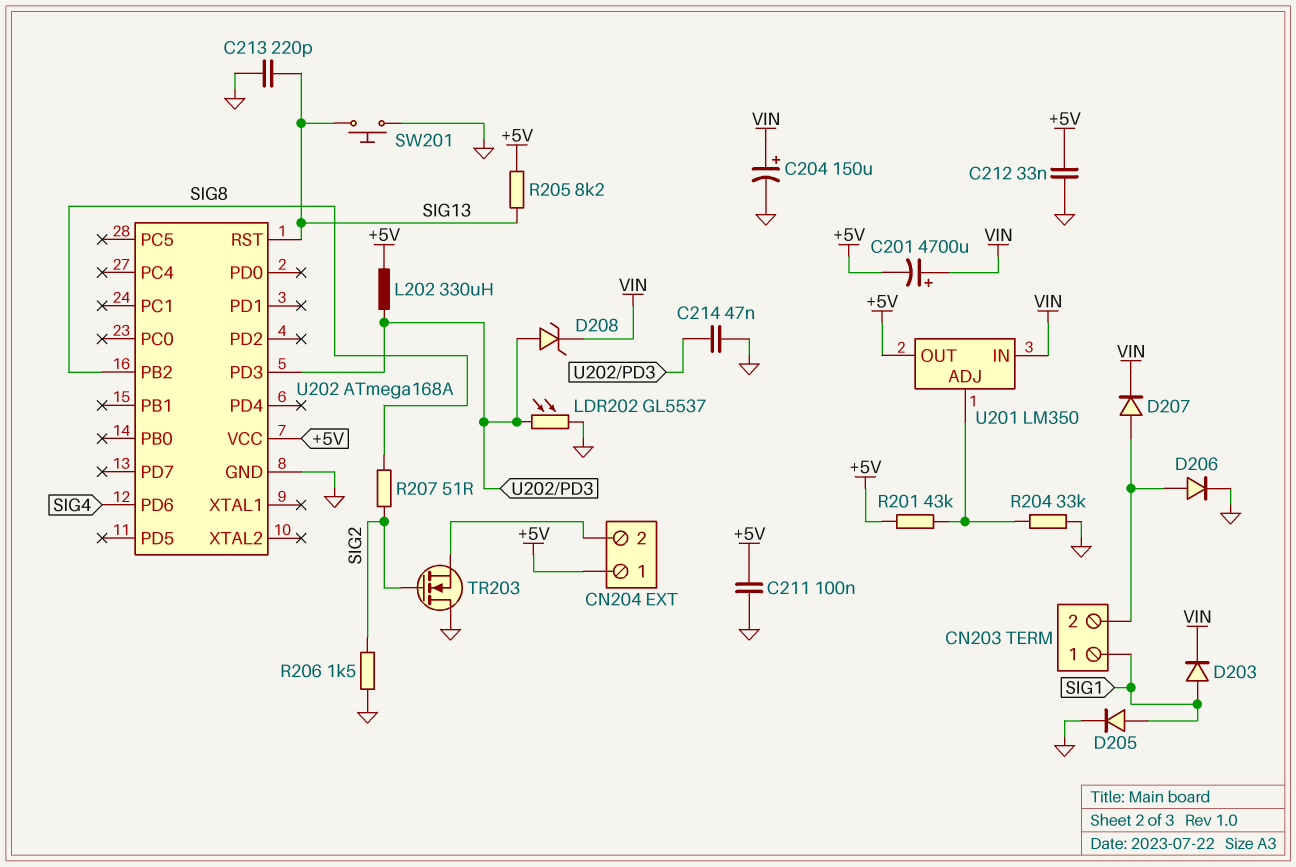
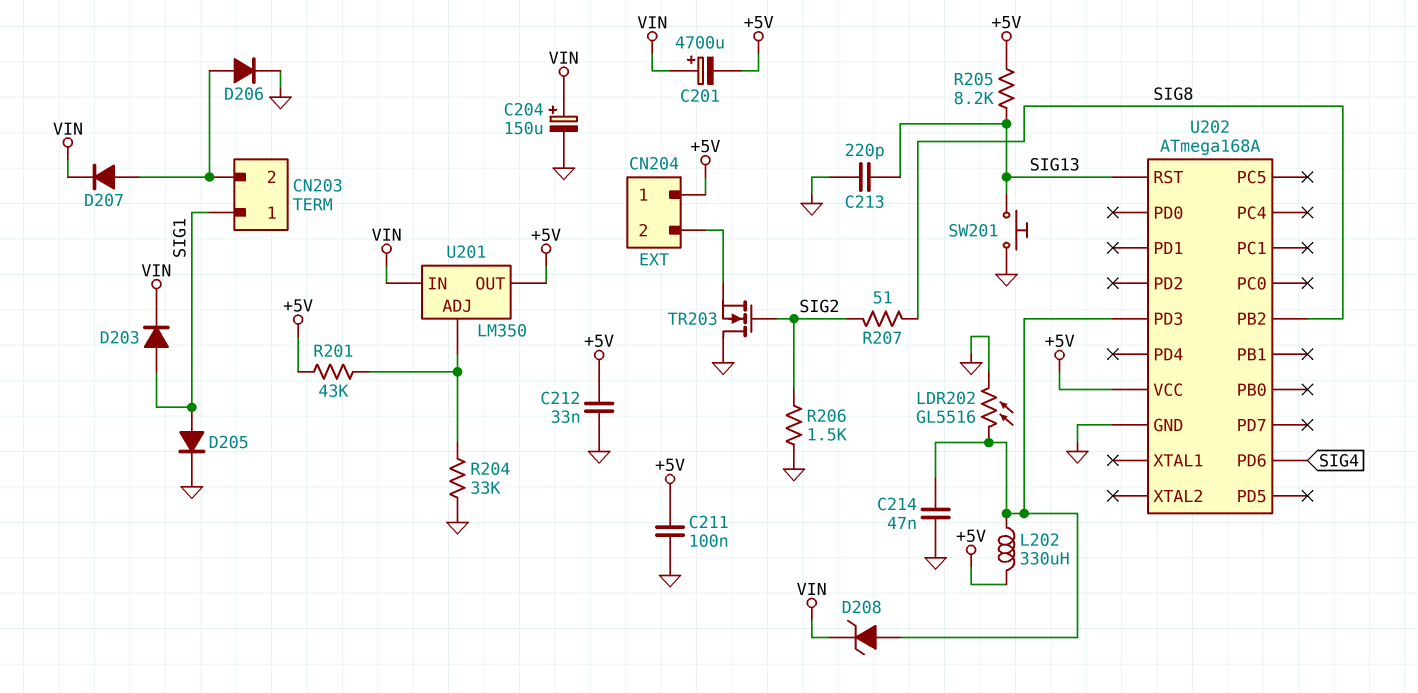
LDR202: GL5537 (GND, U202/PD3) -> GL5516 (GND, U202/PD3)

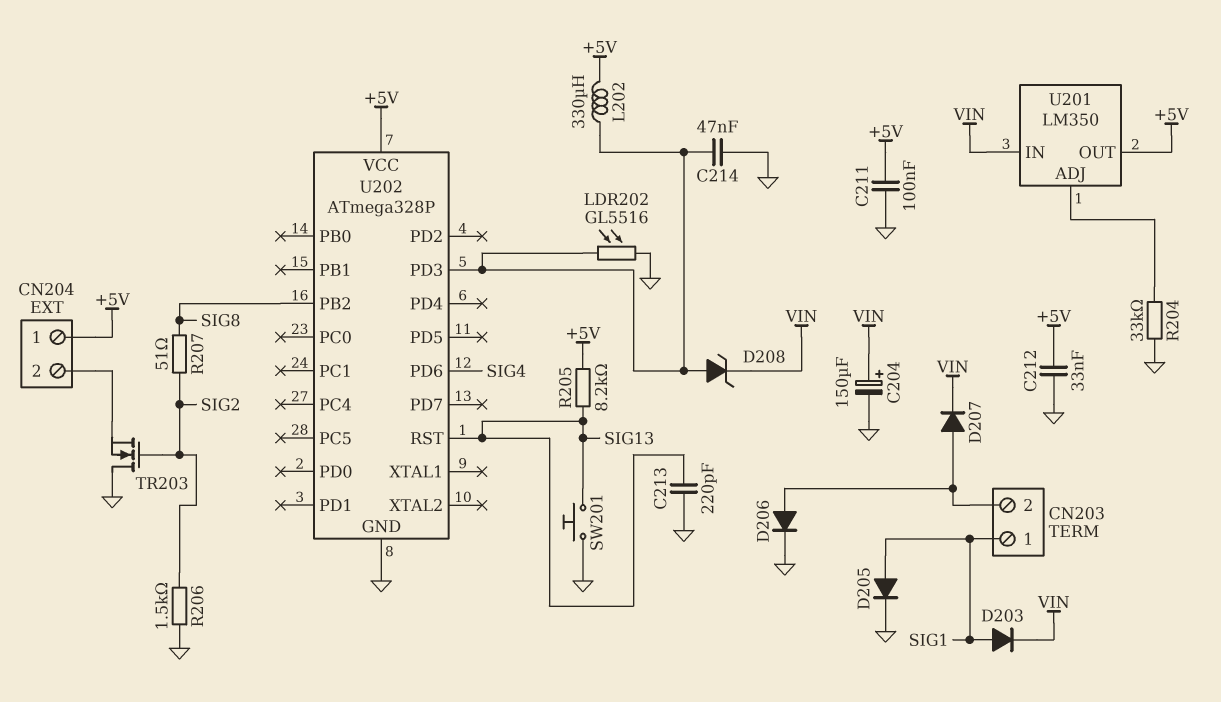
C201: 4700uF (plus VIN, minus +5V) -> none
R201: 43k (+5V, U201/ADJ) -> none
U202: ATmega168A -> ATmega328P

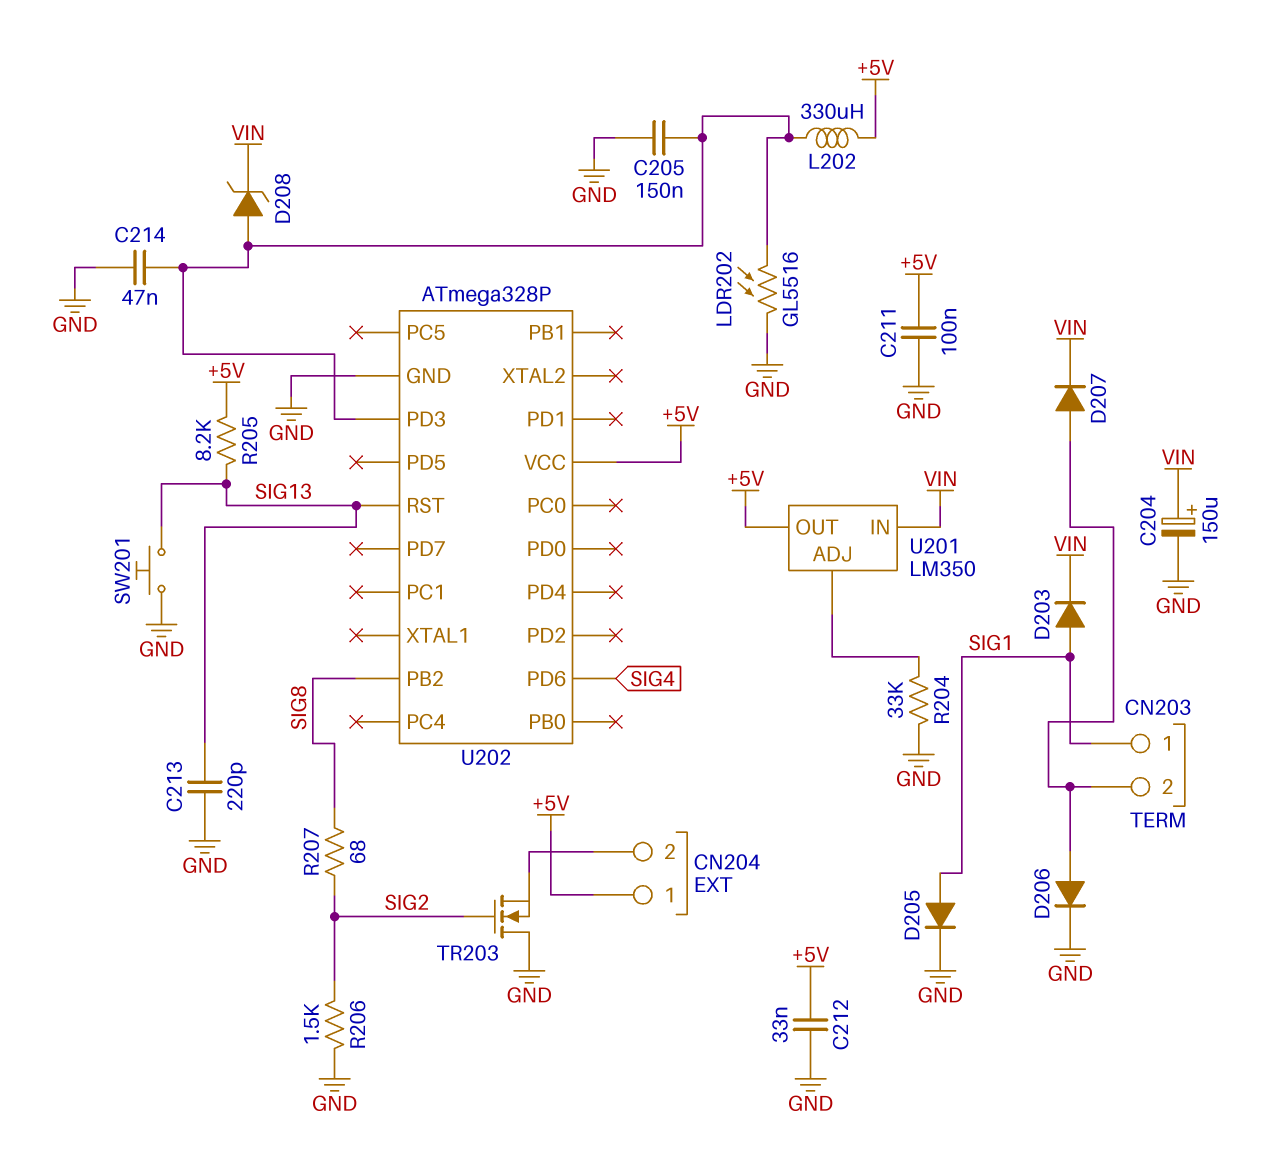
C205: none -> 150nF (GND, U202/PD3)
R207: 51 (SIG2, SIG8) -> 68 (SIG2, SIG8)

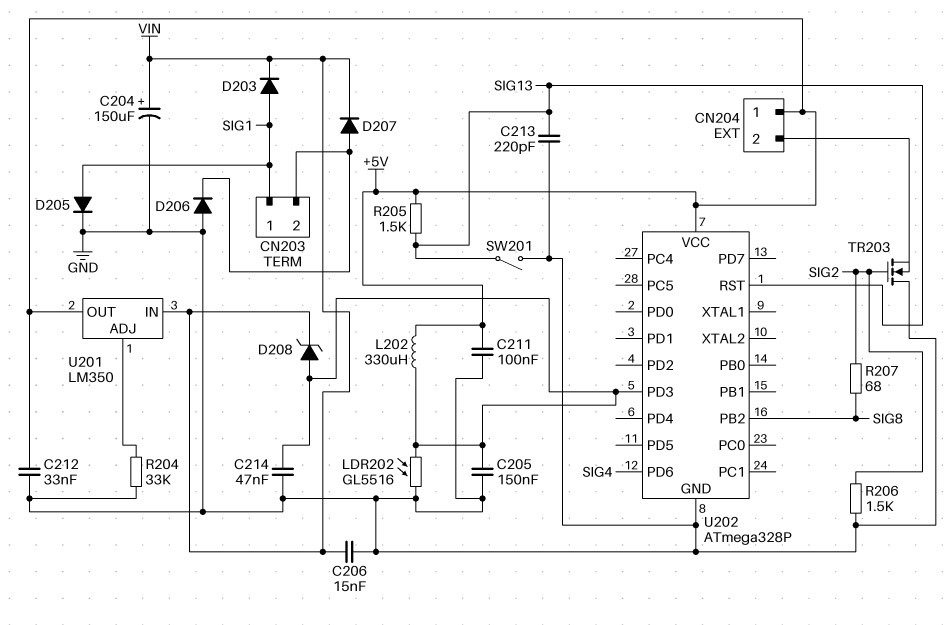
C206: none -> 15nF (GND, VIN)
D206: diode (A CN203/2, K GND) -> diode (A GND, K CN203/2)
R205: 8.2k (+5V, SIG13) -> 1.5k (+5V, SIG13)
SW201: button (GND, SIG13) -> switch (GND, SIG13)

